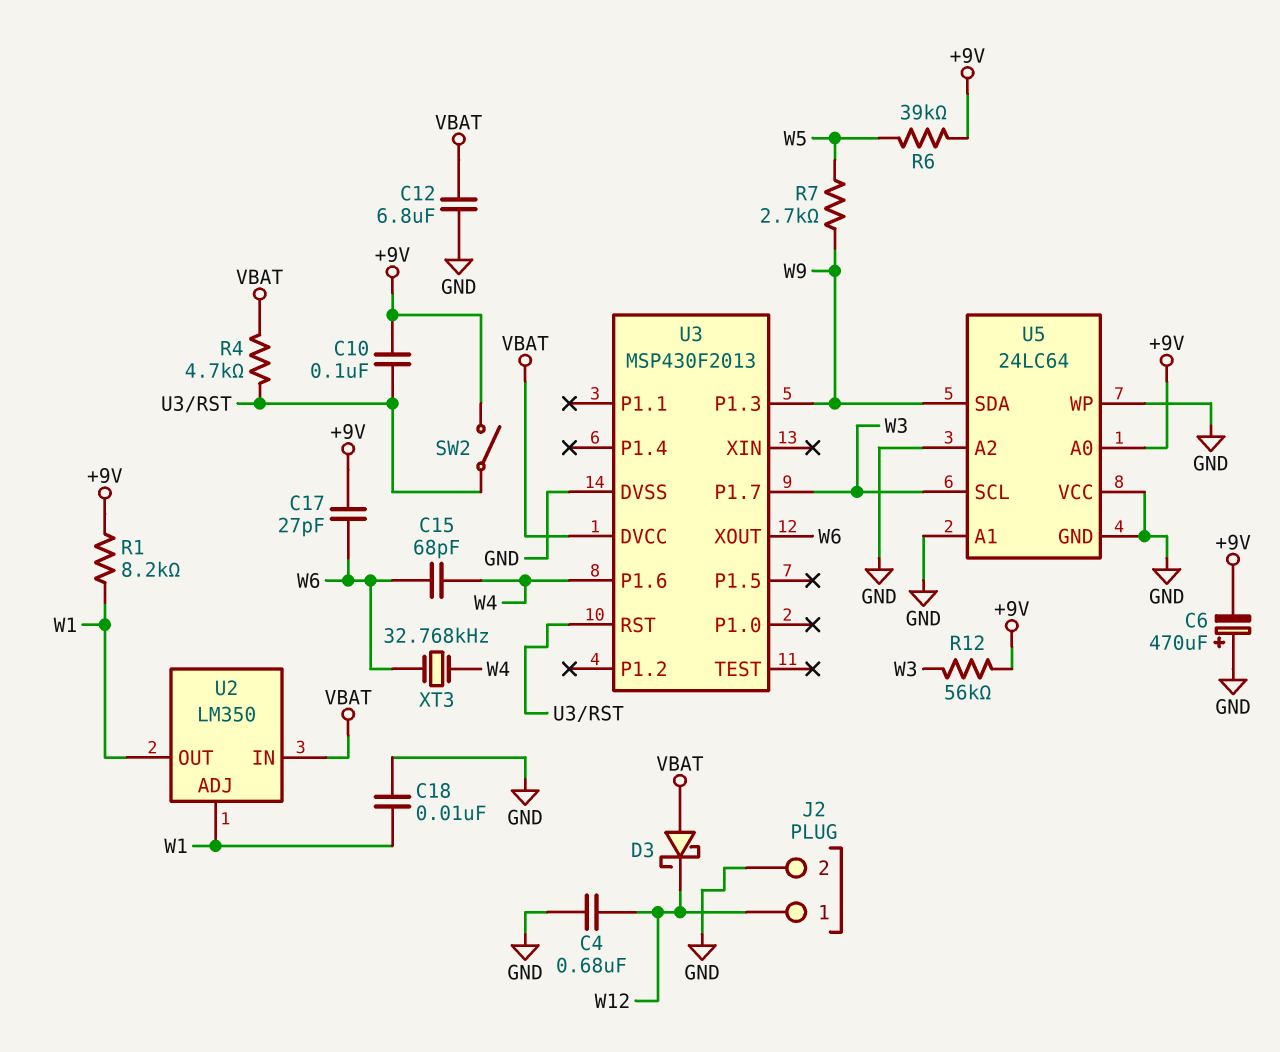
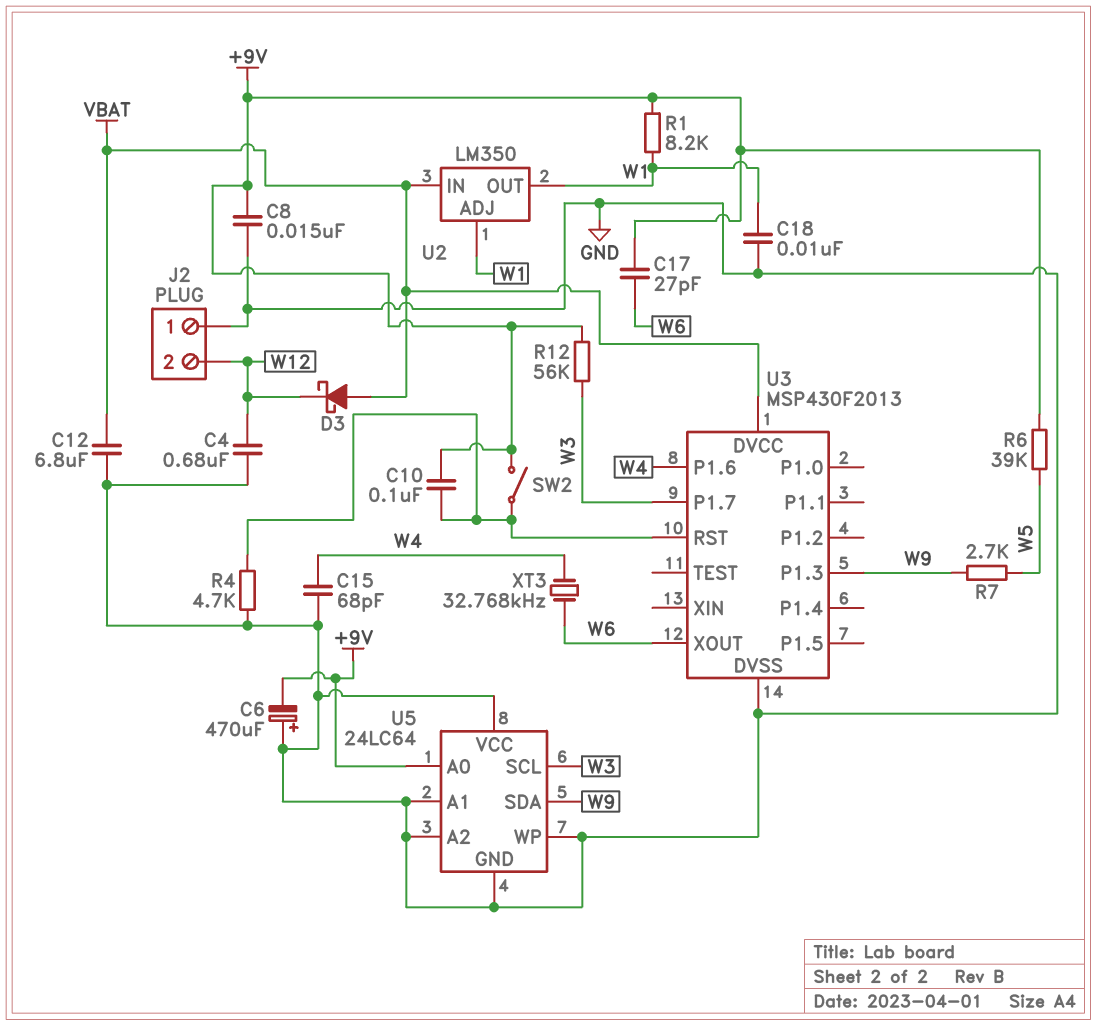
C8: none -> 15nF (+9V, GND)
C15: 68pF (W4, W6) -> 68pF (GND, W4)
J2 pin 1: W12 -> GND
J2 pin 2: GND -> W12
R4: 4.7k (U3/RST, VBAT) -> 4.7k (GND, U3/RST)

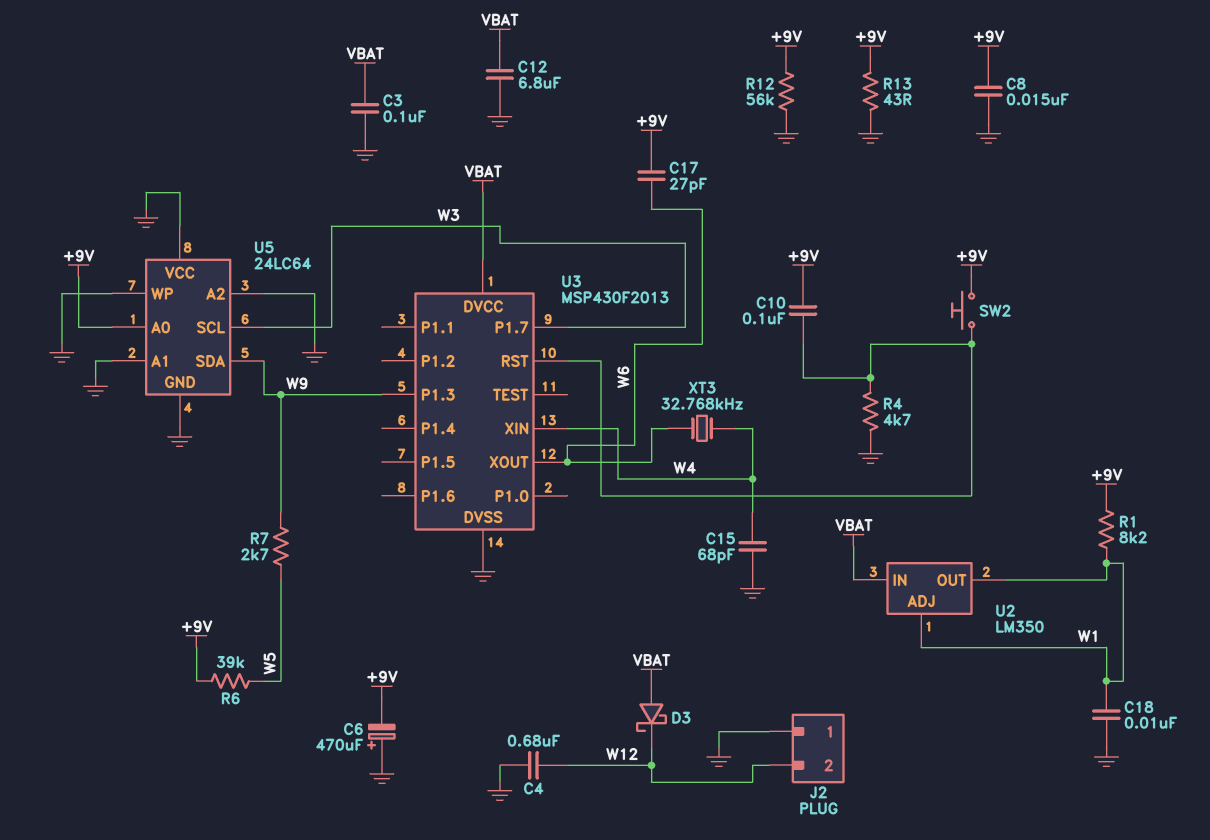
C3: none -> 100nF (GND, VBAT)
R12: 56k (+9V, W3) -> 56k (+9V, GND)
R13: none -> 43 (+9V, GND)
SW2: switch (+9V, U3/RST) -> button (+9V, U3/RST)
U3 pin P1.6: W4 -> none
U3 pin XIN: none -> W4

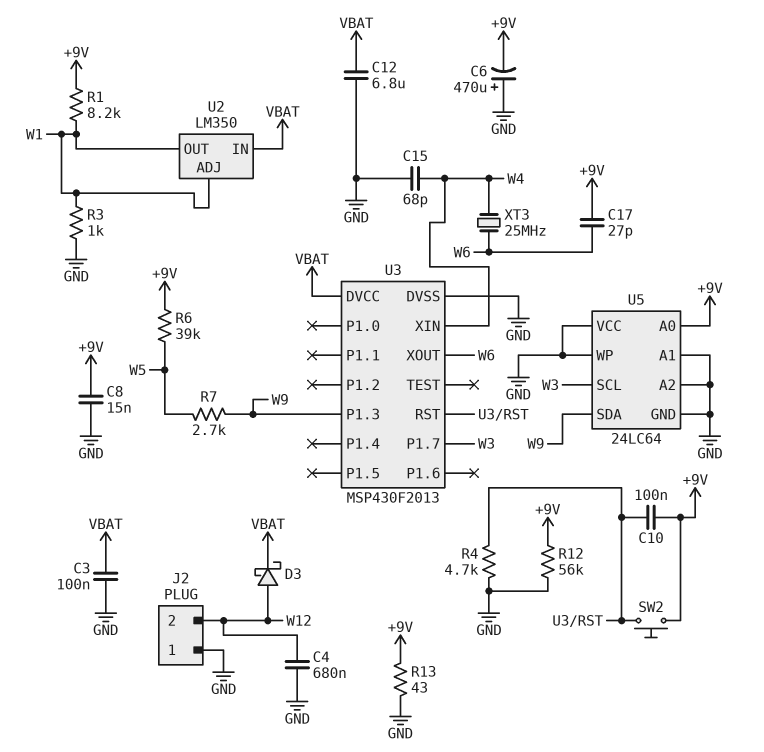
C18: 10nF (GND, W1) -> none
D3: schottky (A VBAT, K W12) -> schottky (A W12, K VBAT)
R3: none -> 1k (GND, W1)
XT3: 32.768kHz (W4, W6) -> 25MHz (W4, W6)

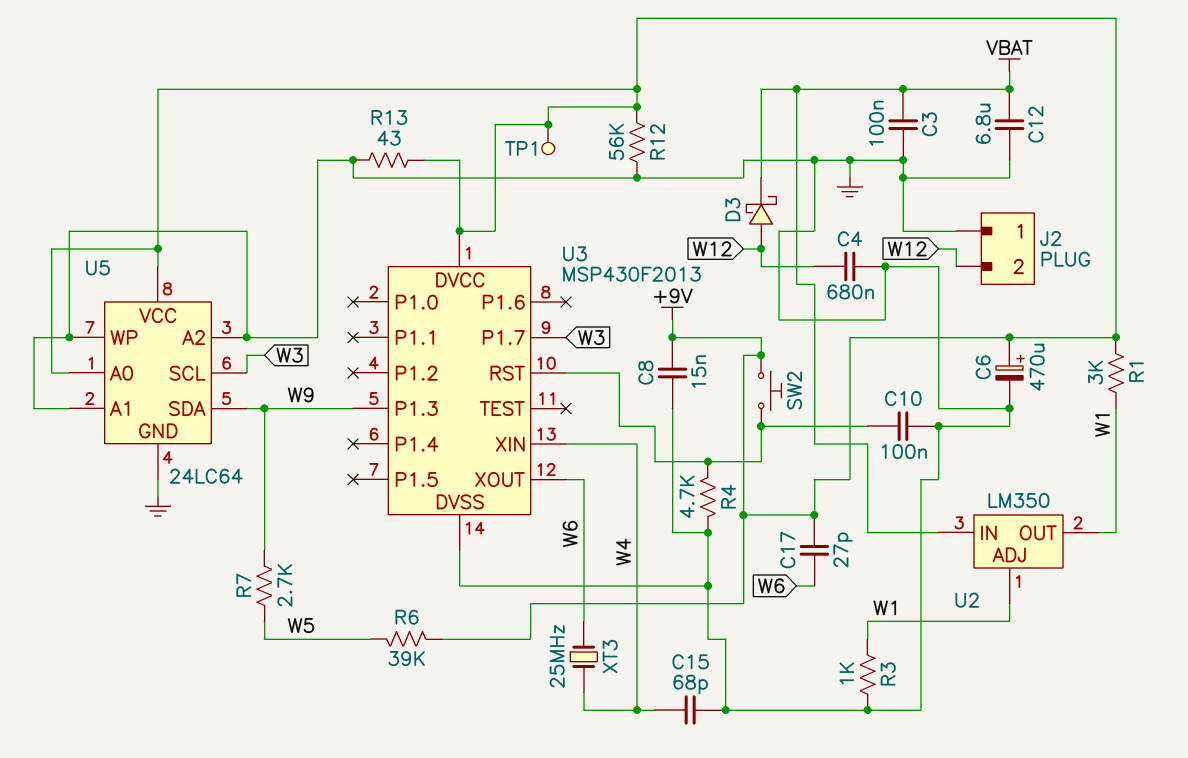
C6: 470uF (plus GND, minus +9V) -> 470uF (plus +9V, minus GND)
C10: 100nF (+9V, U3/RST) -> 100nF (GND, U3/RST)
R1: 8.2k (+9V, W1) -> 3k (+9V, W1)
TP1: none -> test point (+9V)
U3 pin DVCC: VBAT -> +9V
U5 pin VCC: GND -> +9V

